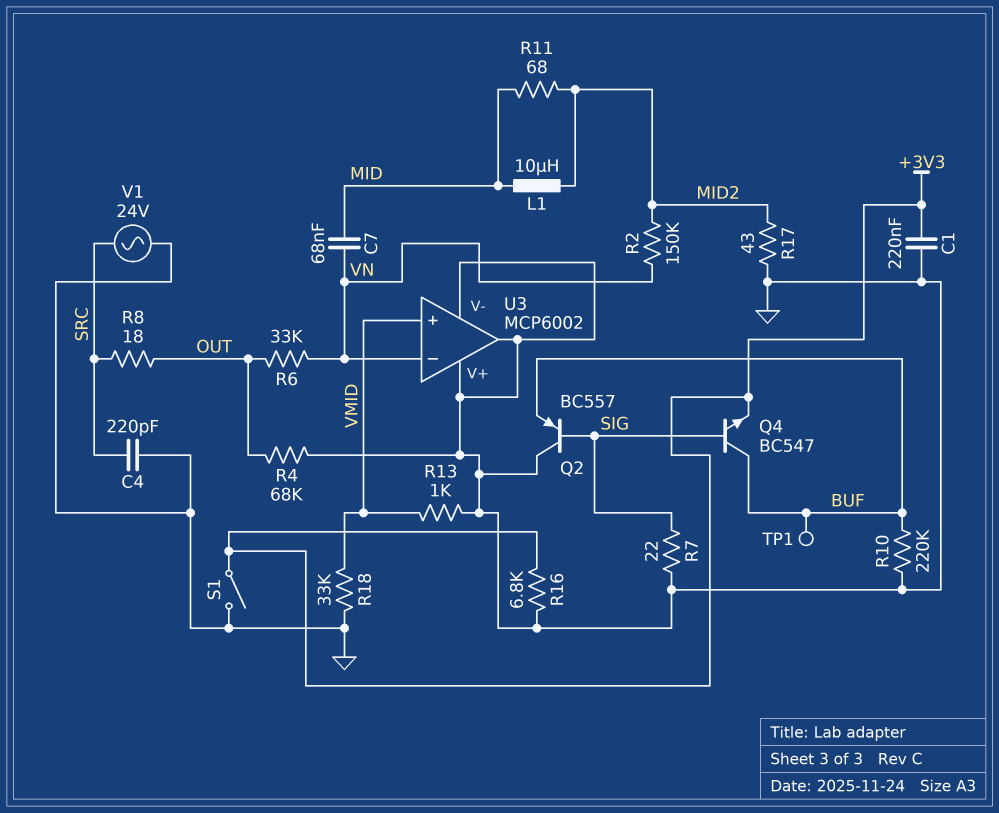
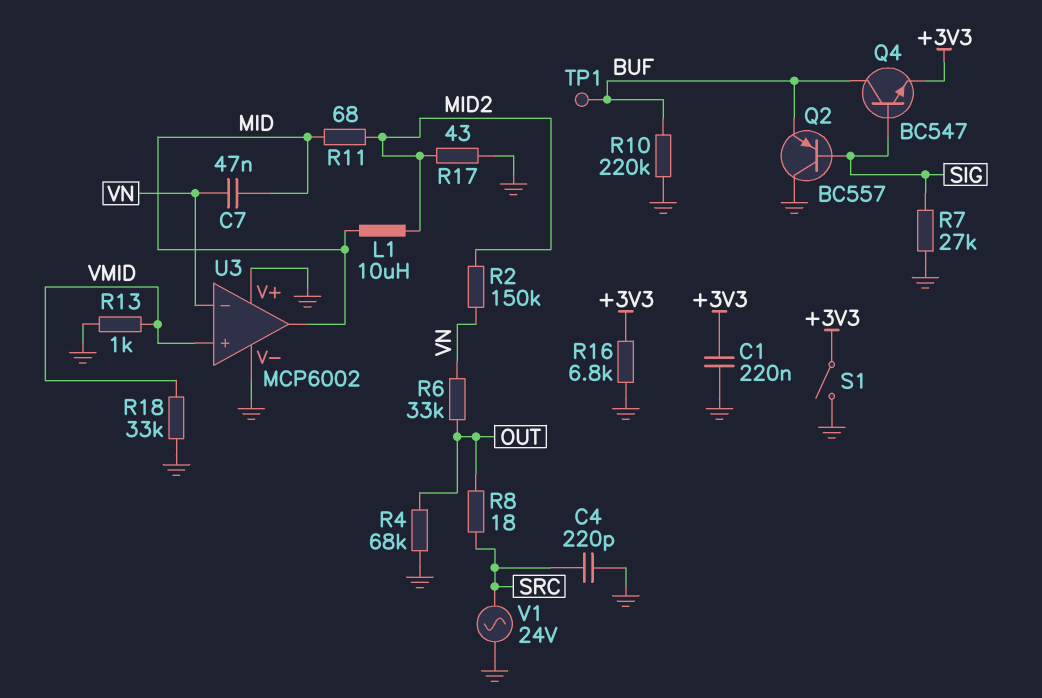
C7: 68nF (MID, VN) -> 47nF (MID, VN)
R7: 22 (GND, SIG) -> 27k (GND, SIG)
U3 pin out: GND -> MID

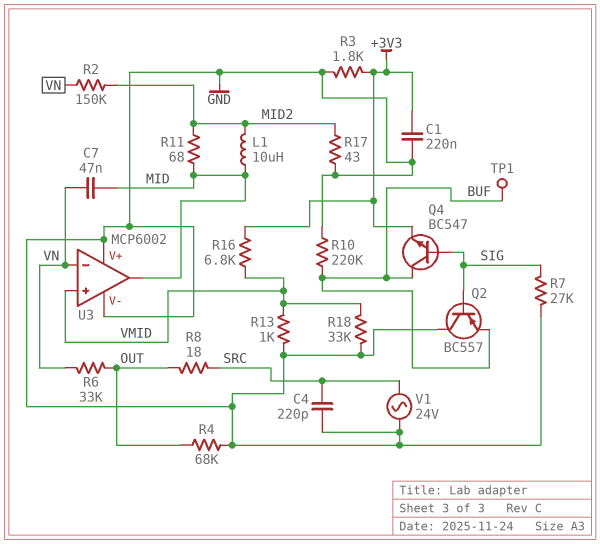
R3: none -> 1.8k (+3V3, GND)
R16: 6.8k (+3V3, GND) -> 6.8k (+3V3, VMID)
S1: switch (+3V3, GND) -> none

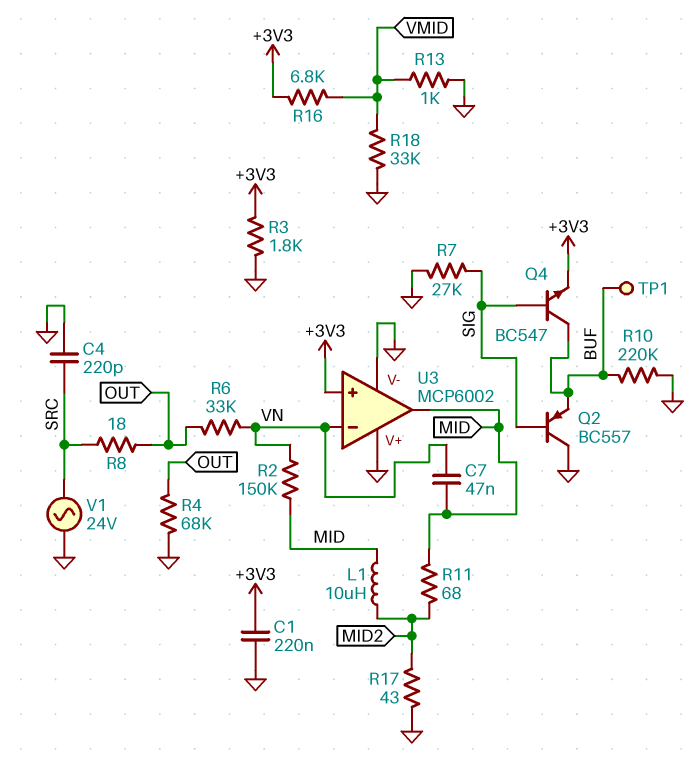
R2: 150k (MID2, VN) -> 150k (MID, VN)
U3 pin in+: VMID -> +3V3

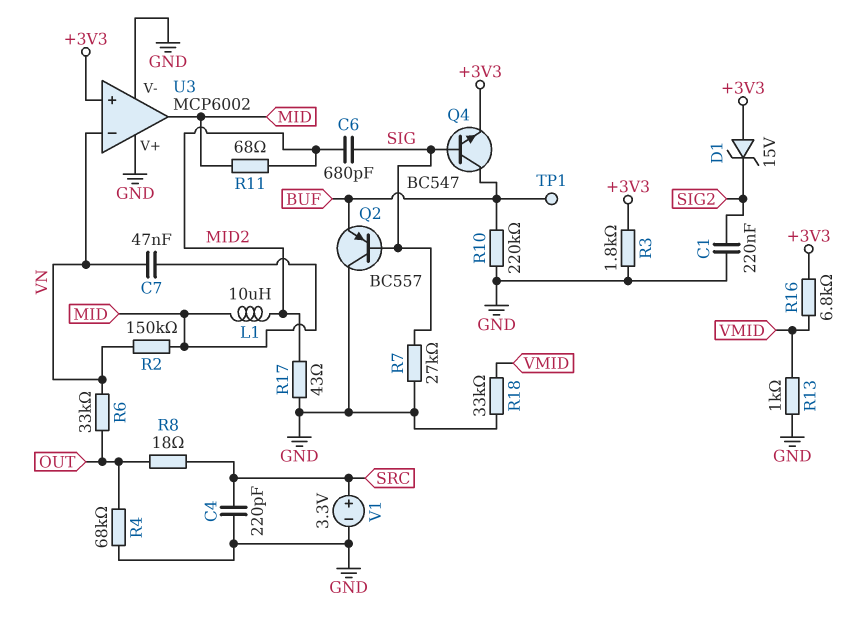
C1: 220nF (+3V3, GND) -> 220nF (GND, SIG2)
C6: none -> 680pF (MID2, SIG)
D1: none -> zener 15V (A +3V3, K SIG2)
V1: AC 24V (GND, SRC) -> 3.3V (plus SRC, minus GND)

